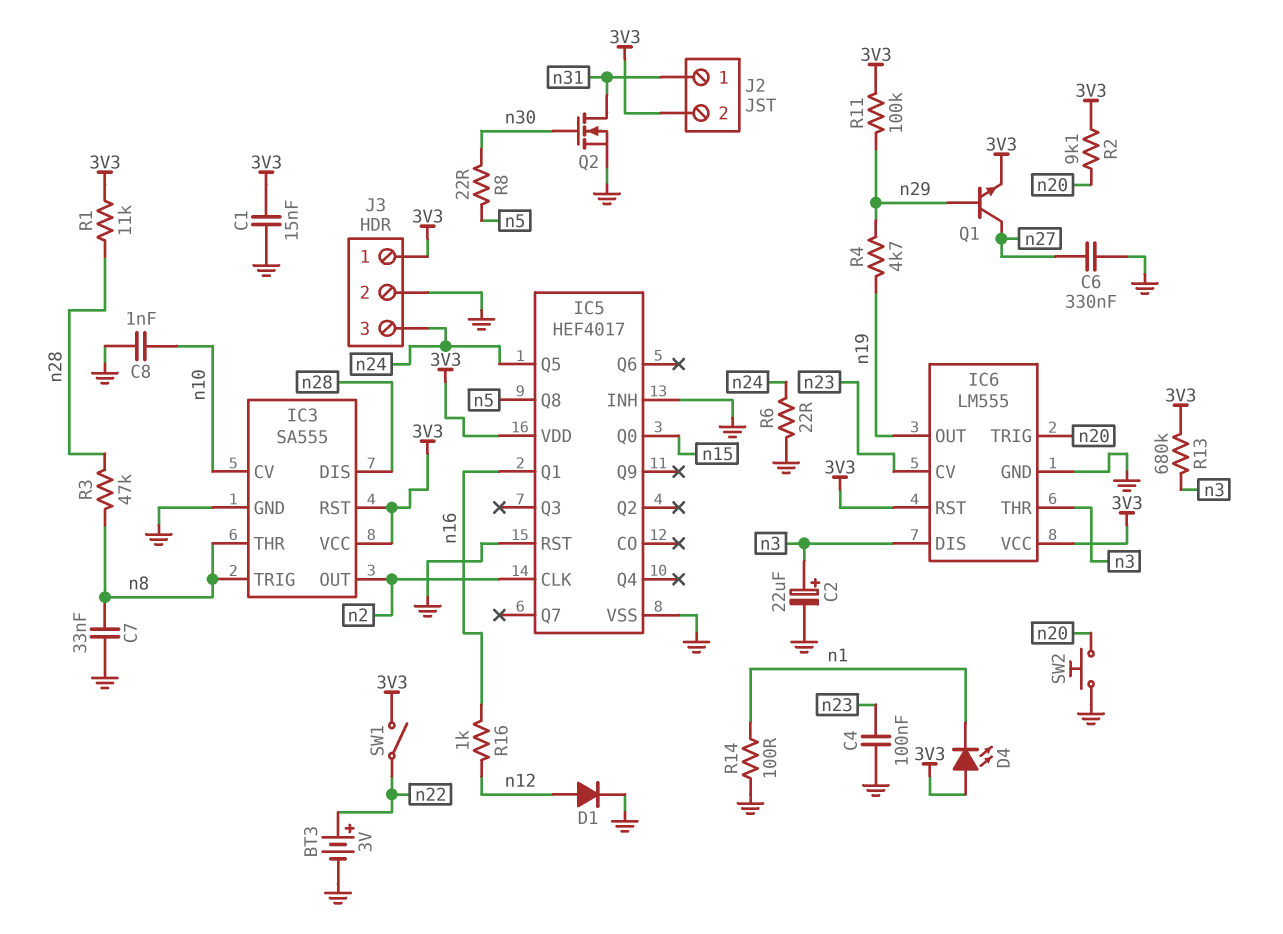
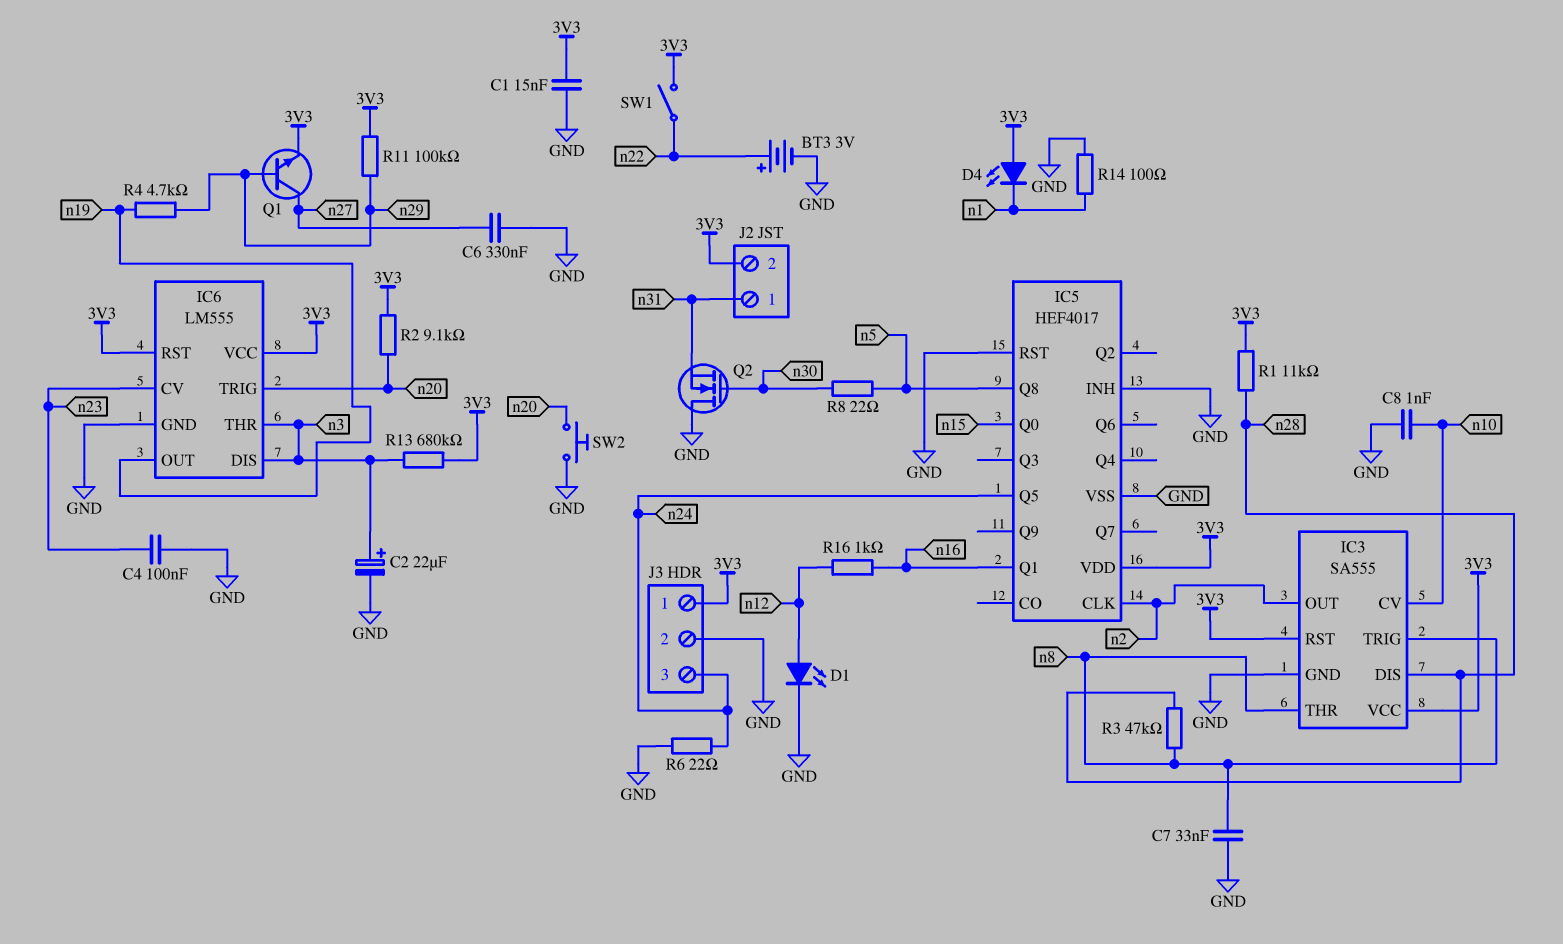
D1: diode (A n12, K GND) -> LED (A n12, K GND)
Q2: NMOS (G n30, D n31, S GND) -> NMOS (G n30, D GND, S n31)

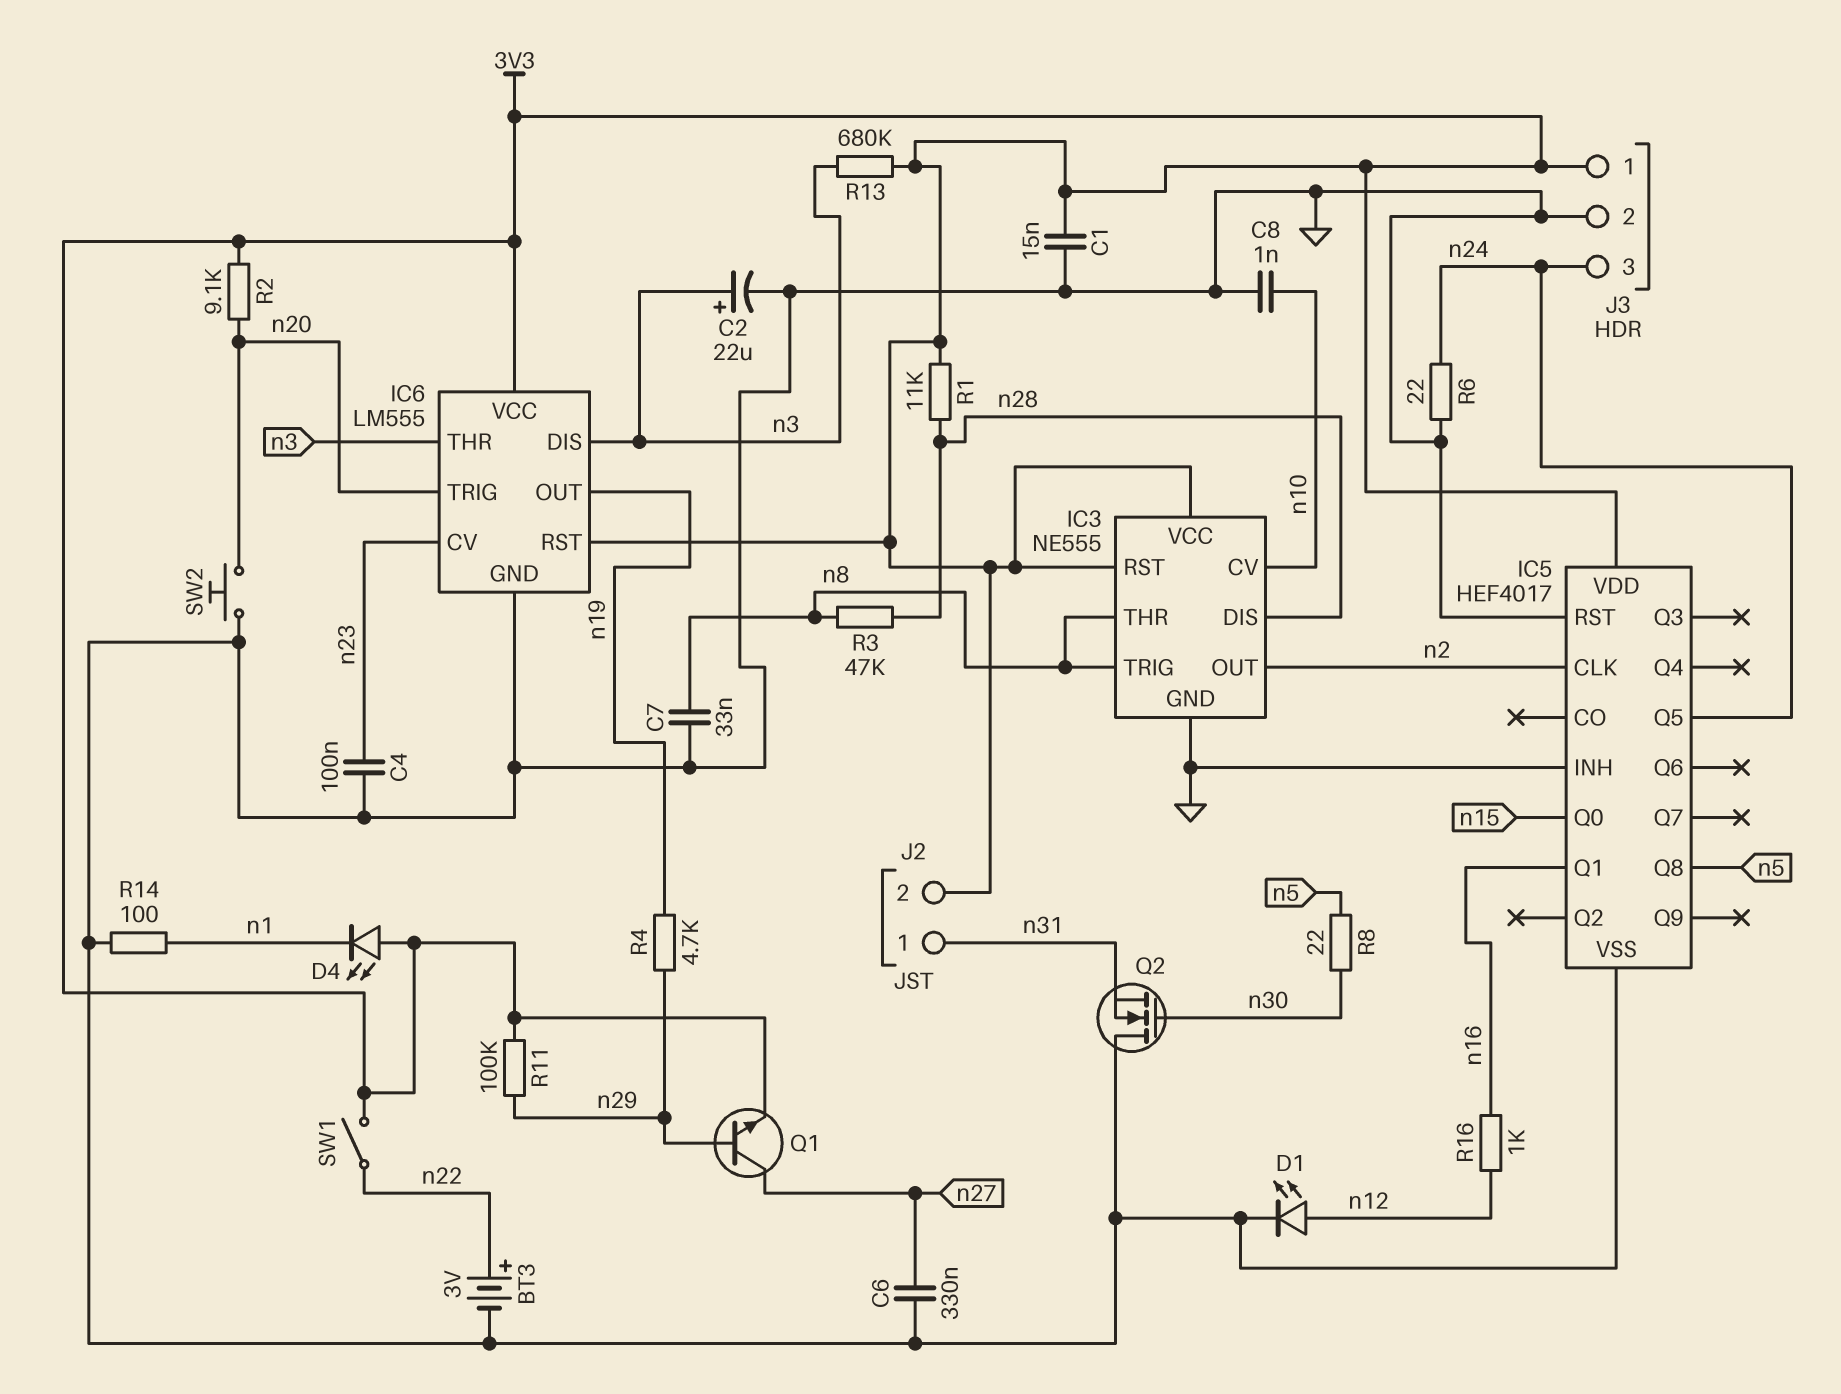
IC3: SA555 -> NE555

